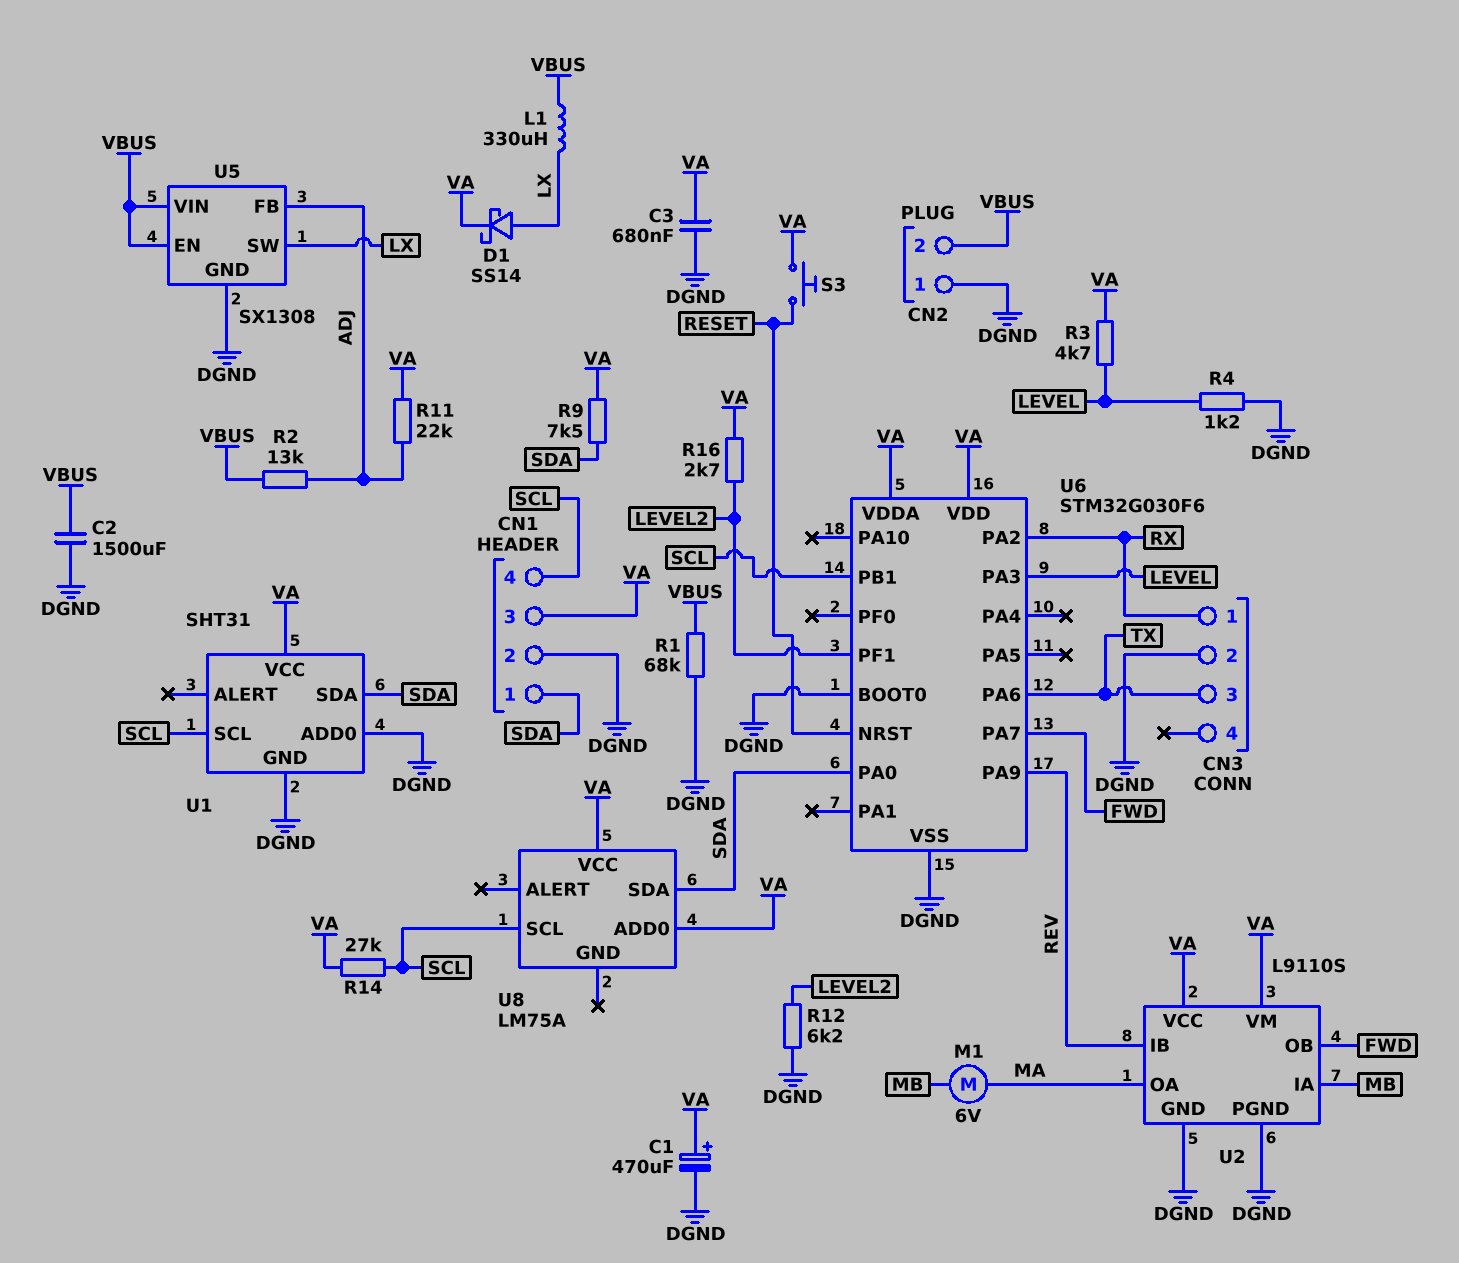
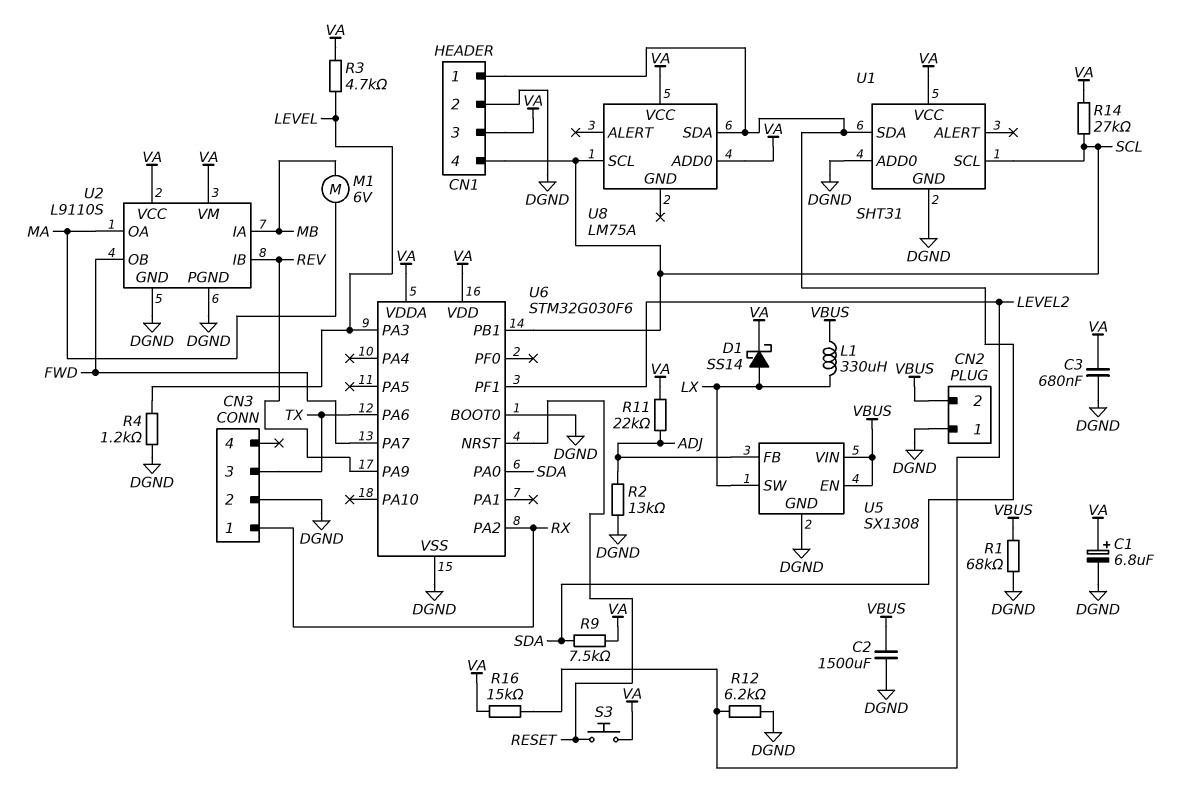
C1: 470uF (plus VA, minus DGND) -> 6.8uF (plus VA, minus DGND)
R2: 13k (ADJ, VBUS) -> 13k (ADJ, DGND)
R16: 2.7k (LEVEL2, VA) -> 15k (LEVEL2, VA)

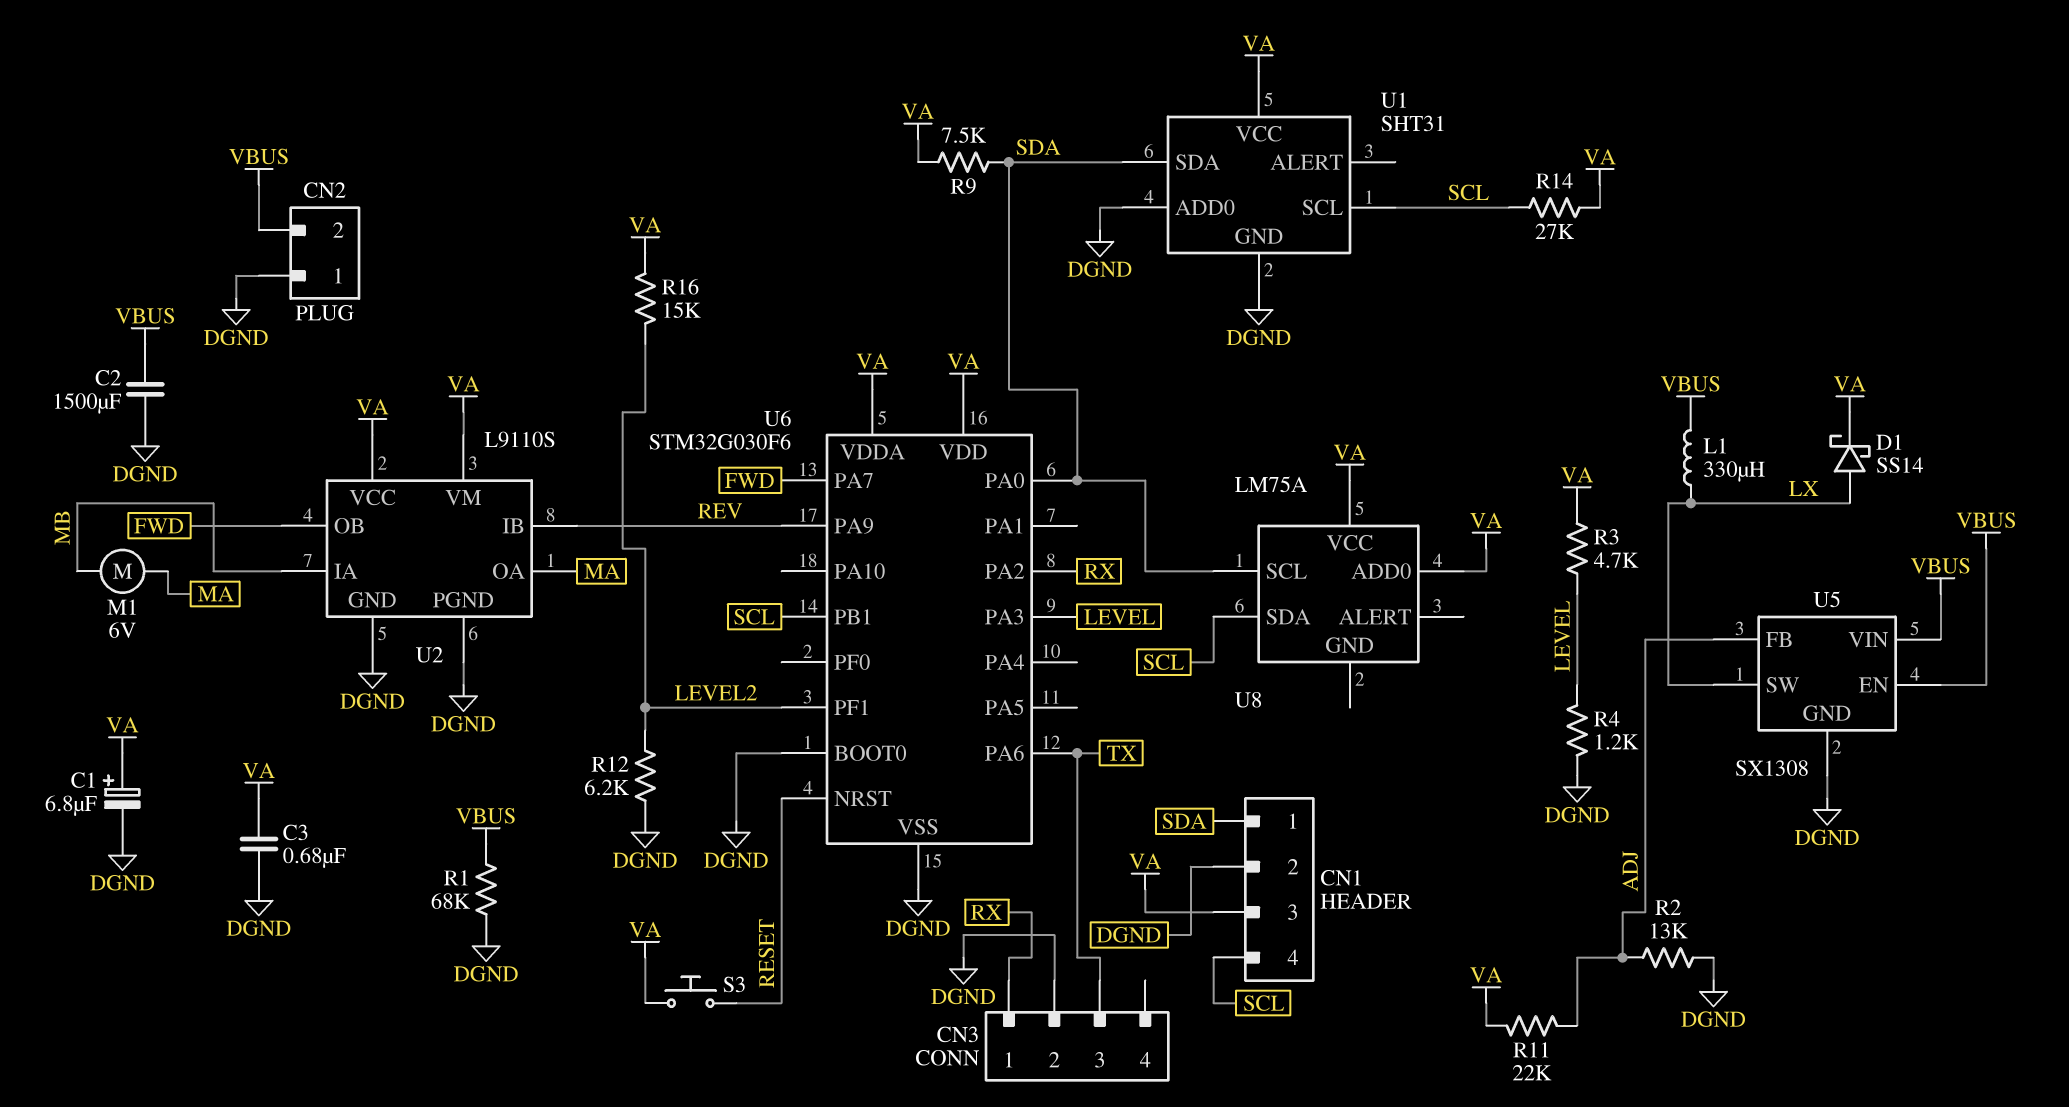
U8 pin SCL: SCL -> SDA
U8 pin SDA: SDA -> SCL

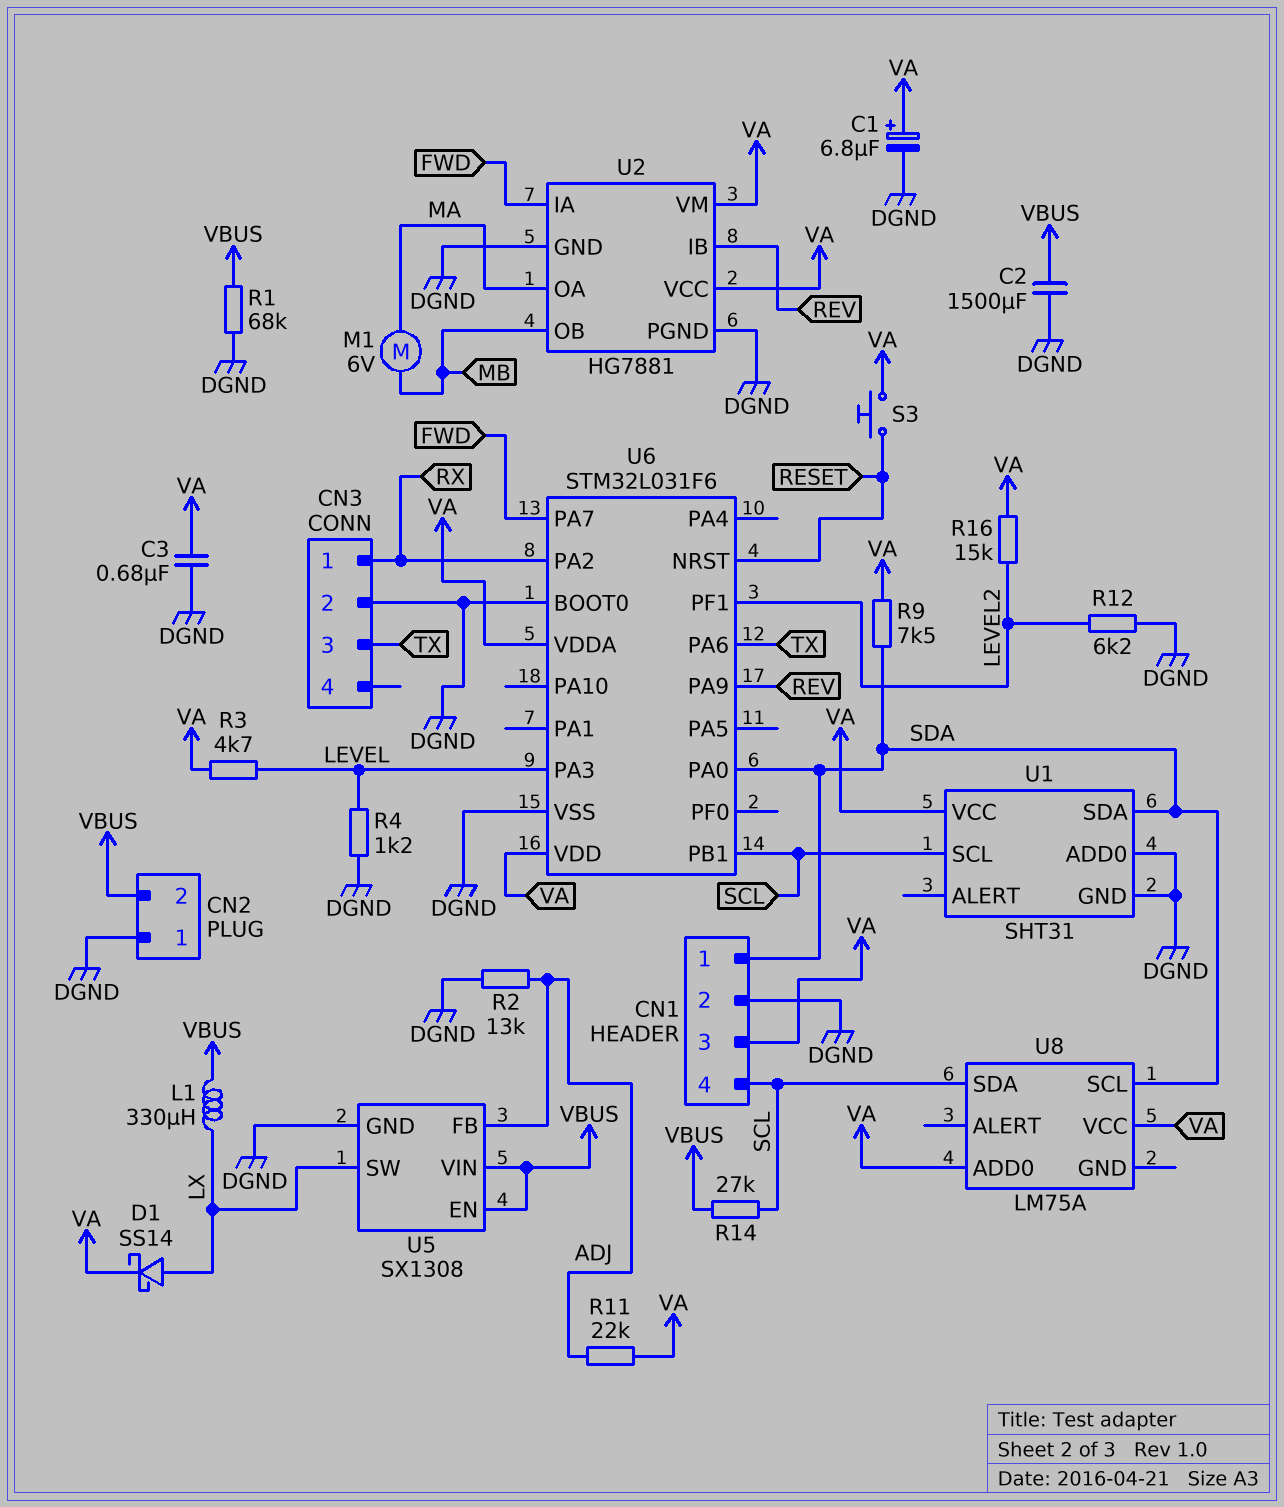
R14: 27k (SCL, VA) -> 27k (SCL, VBUS)
U2: L9110S -> HG7881
U2 pin IA: MB -> FWD
U2 pin OB: FWD -> MB
U6: STM32G030F6 -> STM32L031F6

